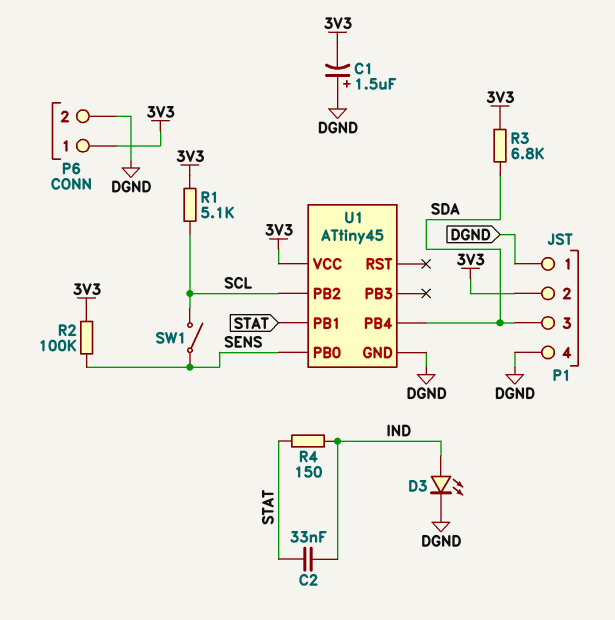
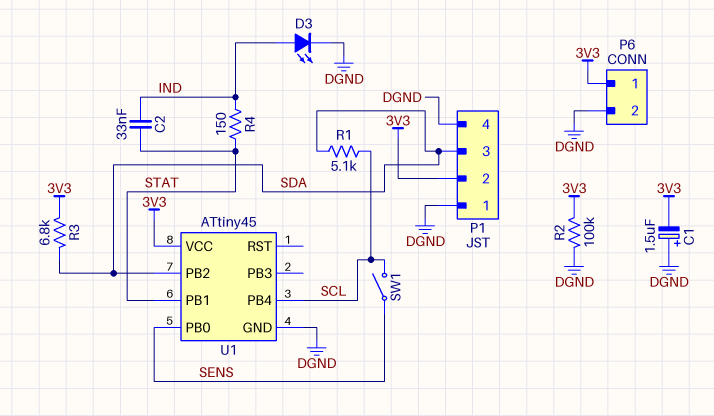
R1: 5.1k (3V3, SCL) -> 5.1k (SCL, SDA)
R2: 100k (3V3, SENS) -> 100k (3V3, DGND)
U1 pin PB2: SCL -> SDA
U1 pin PB4: SDA -> SCL

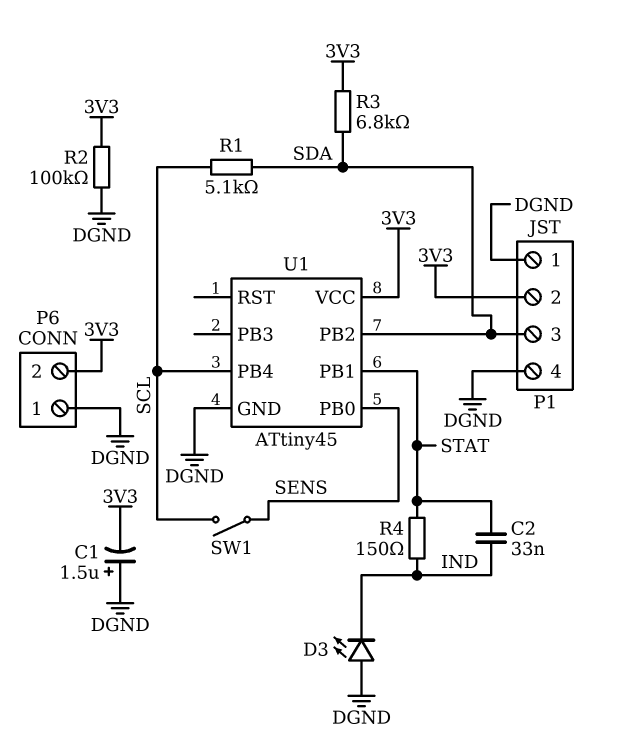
D3: LED (A IND, K DGND) -> LED (A DGND, K IND)
P6 pin 1: 3V3 -> DGND
P6 pin 2: DGND -> 3V3

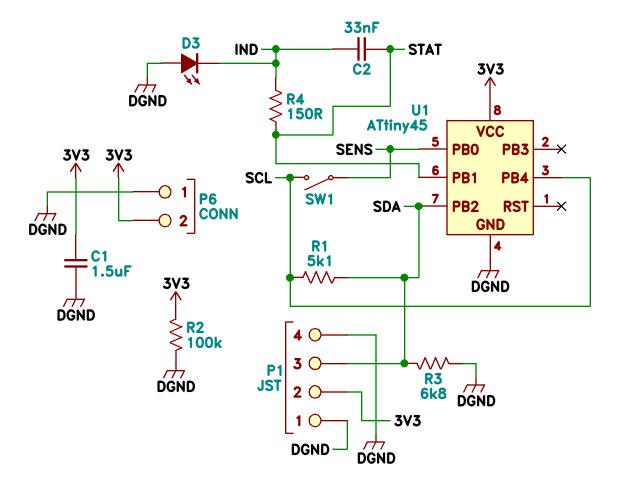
C1: 1.5uF (plus DGND, minus 3V3) -> 1.5uF (3V3, DGND)
R3: 6.8k (3V3, SDA) -> 6.8k (DGND, SDA)

